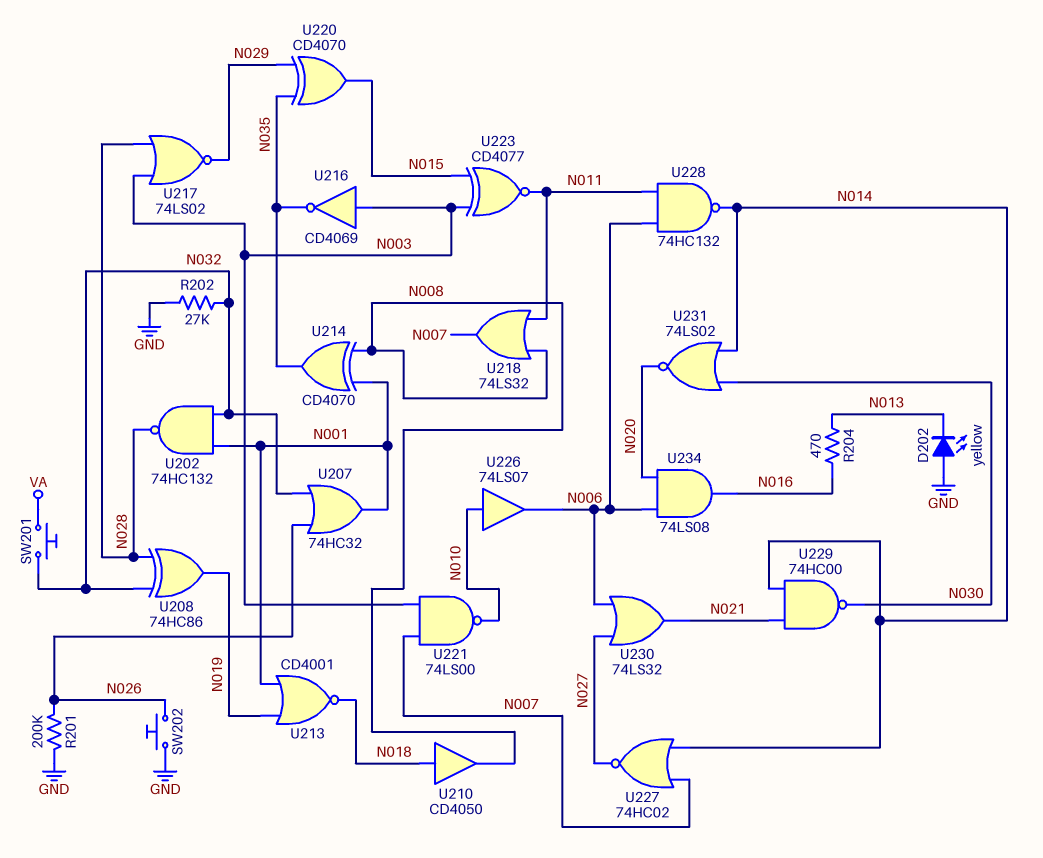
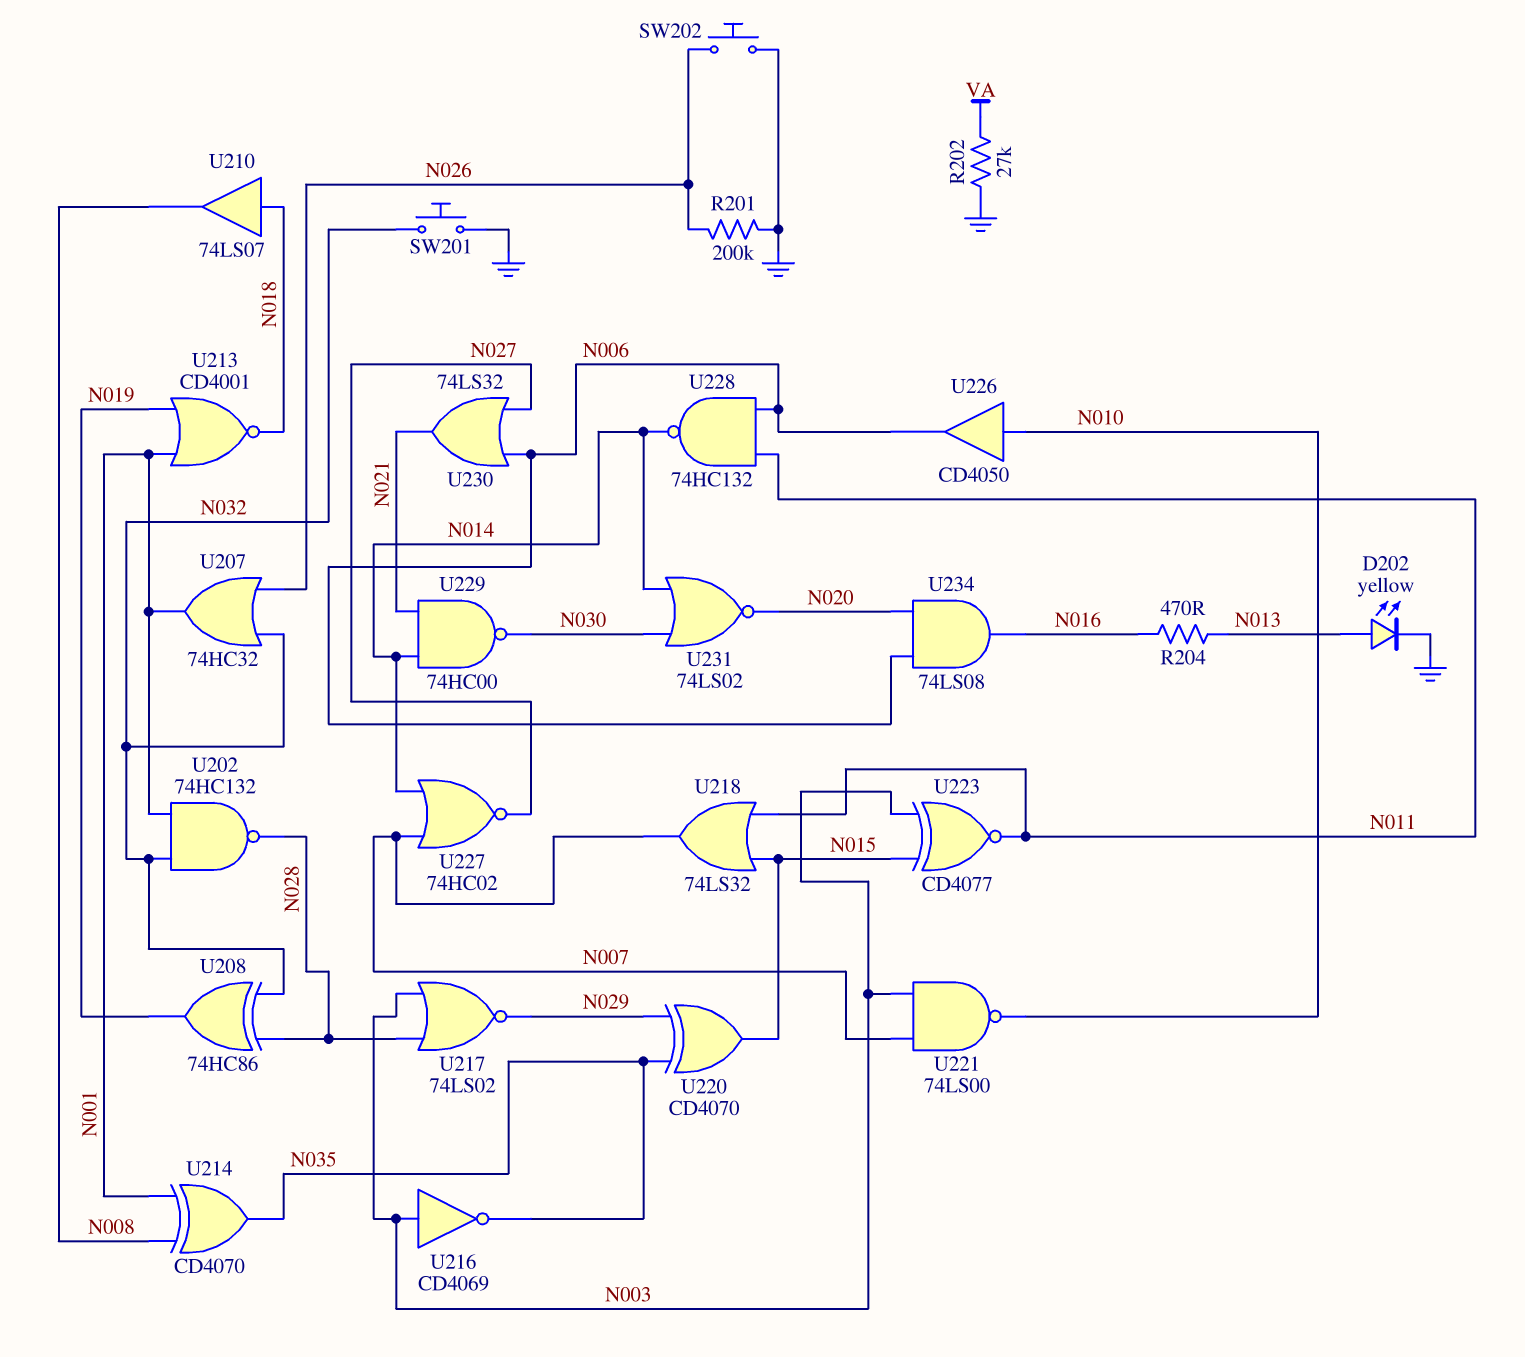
D202: LED yellow (A GND, K N013) -> LED yellow (A N013, K GND)
R202: 27k (GND, N032) -> 27k (GND, VA)
SW201: button (N032, VA) -> button (GND, N032)
U210: buffer CD4050 (in N018, out N008) -> buffer 74LS07 (in N018, out N008)
U218: OR 74LS32 (in N008, in N011, out N007) -> OR 74LS32 (in N011, in N015, out N007)
U226: buffer 74LS07 (in N010, out N006) -> buffer CD4050 (in N010, out N006)

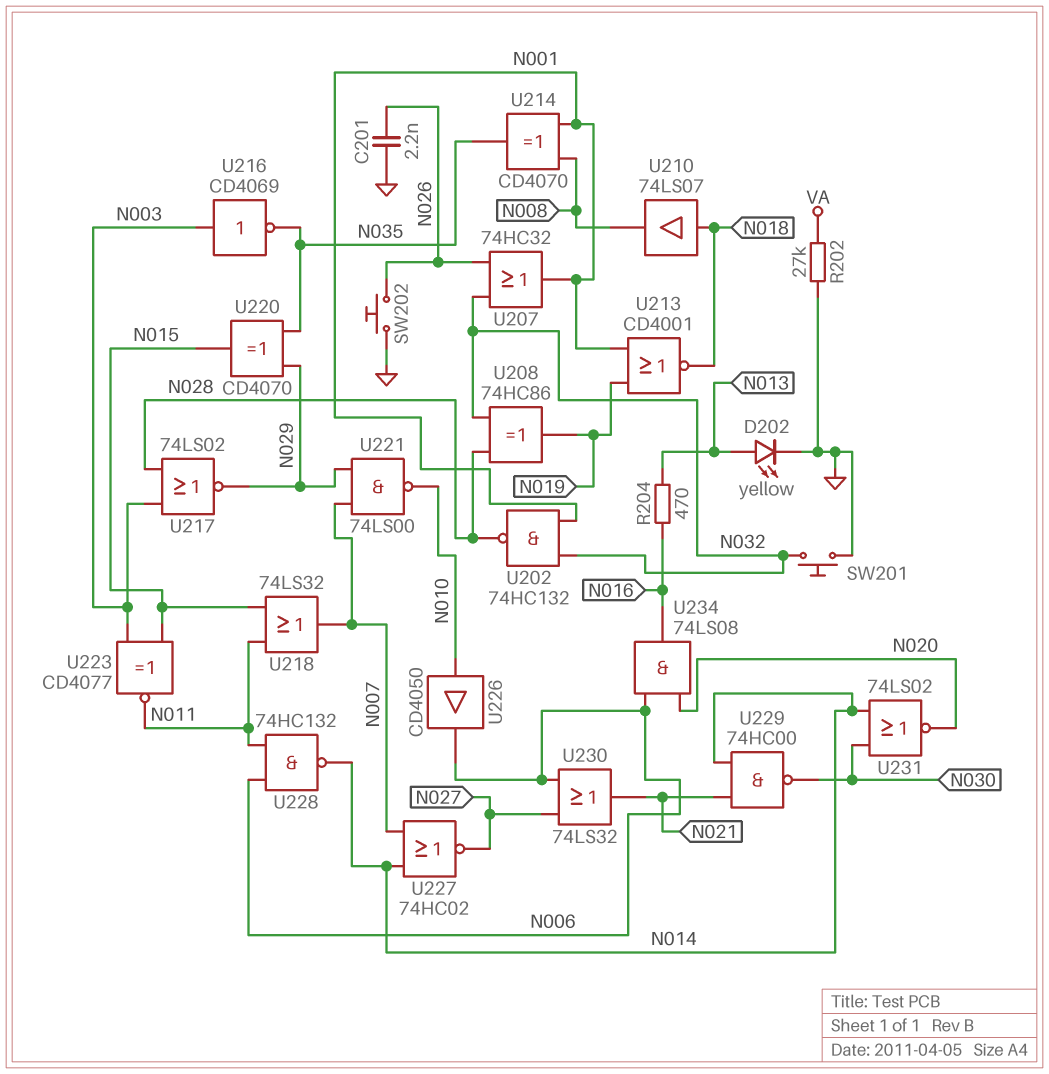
C201: none -> 2.2nF (GND, N026)
R201: 200k (GND, N026) -> none
U221: NAND 74LS00 (in N003, in N007, out N010) -> NAND 74LS00 (in N007, in N029, out N010)

